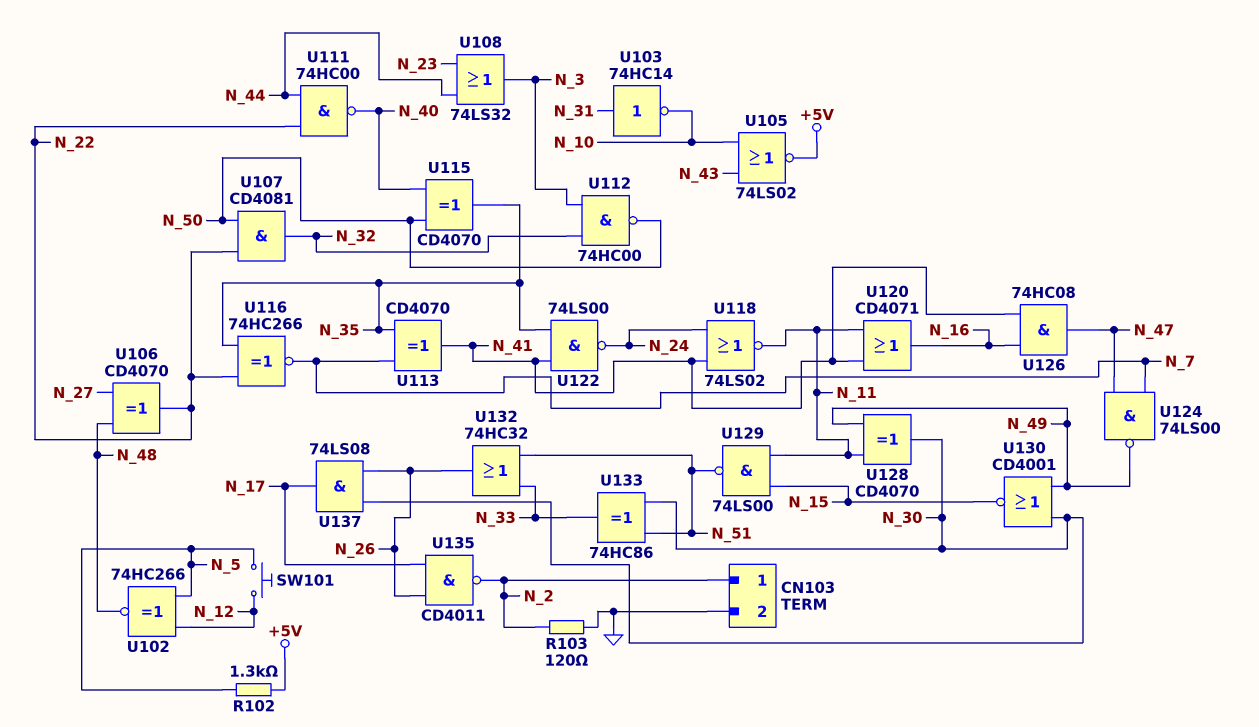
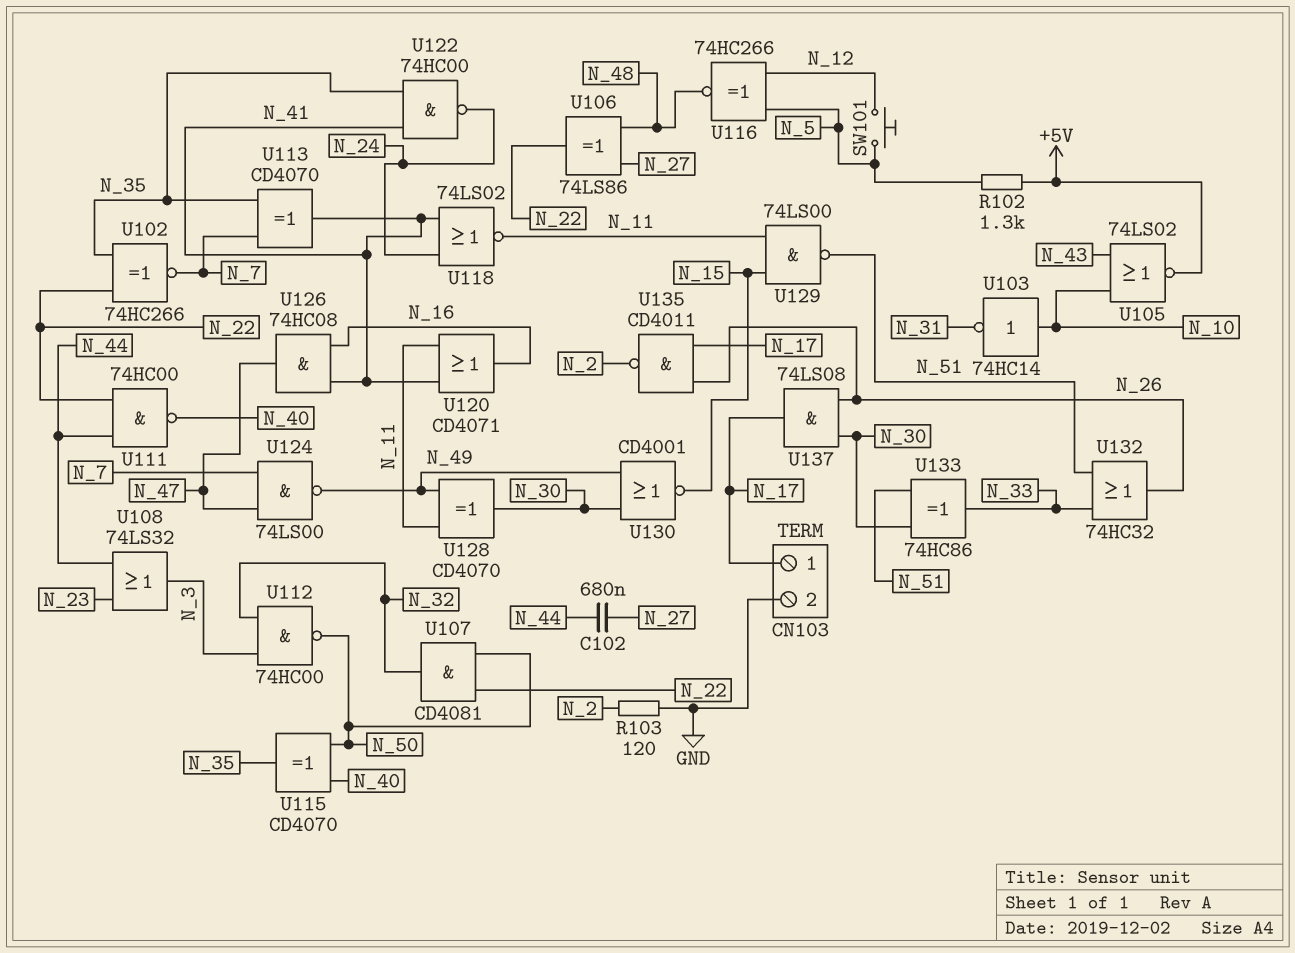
C102: none -> 680nF (N_27, N_44)
CN103 pin 1: N_2 -> N_17
U102: XNOR 74HC266 (in N_5, in N_12, out N_48) -> XNOR 74HC266 (in N_22, in N_35, out N_7)
U103: NOT 74HC14 (in N_31, out N_10) -> NOT 74HC14 (in N_10, out N_31)
U106: XOR CD4070 (in N_27, in N_48, out N_22) -> XOR 74LS86 (in N_27, in N_48, out N_22)
U116: XNOR 74HC266 (in N_22, in N_35, out N_7) -> XNOR 74HC266 (in N_5, in N_12, out N_48)
U122: NAND 74LS00 (in N_35, in N_41, out N_24) -> NAND 74HC00 (in N_35, in N_41, out N_24)

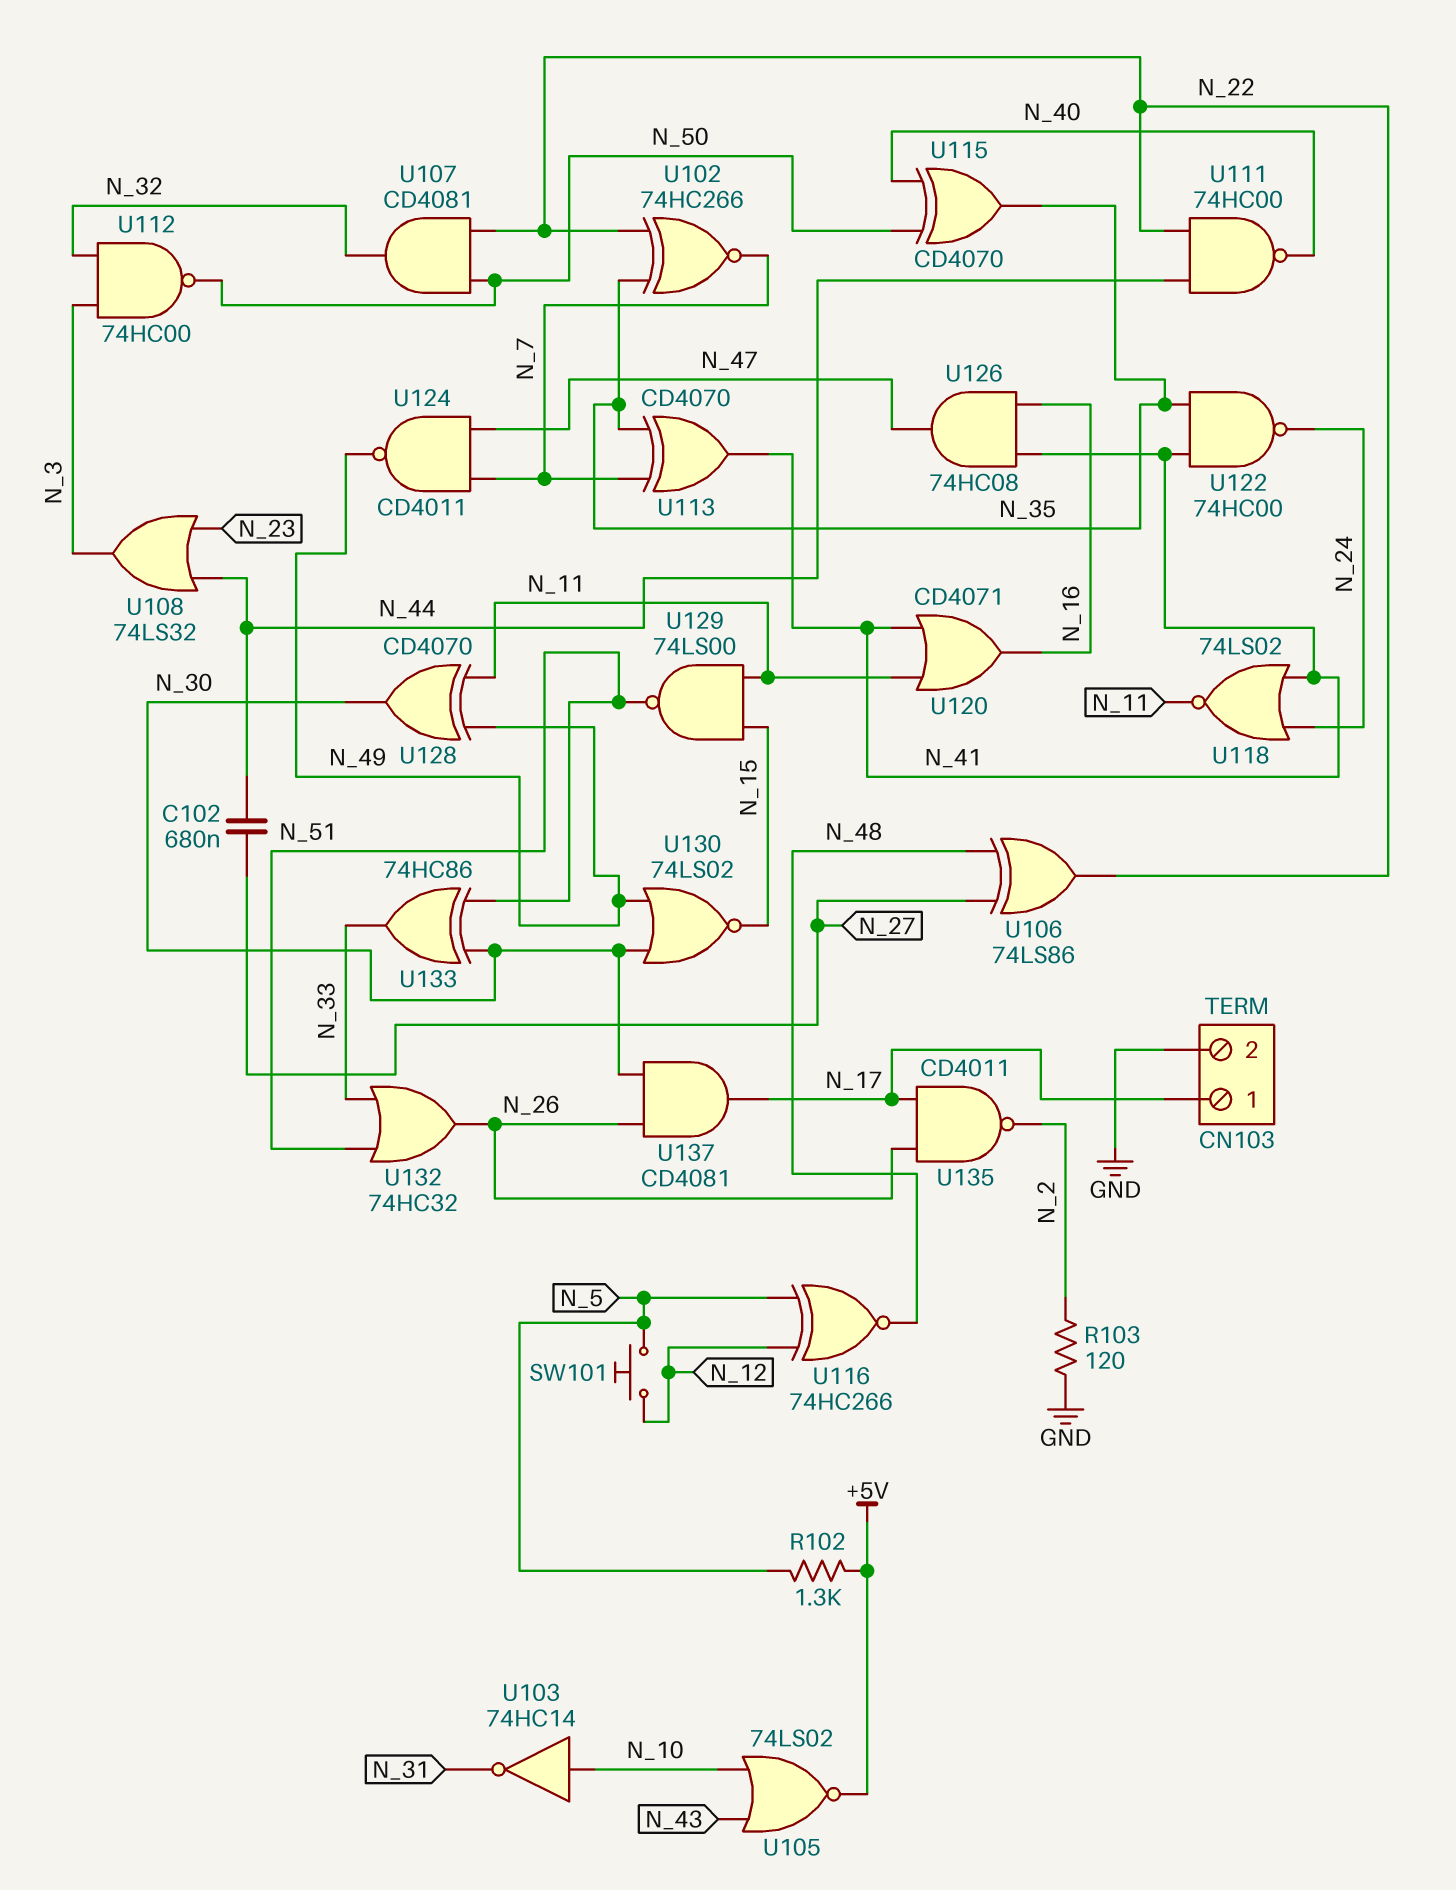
U124: NAND 74LS00 (in N_7, in N_47, out N_49) -> NAND CD4011 (in N_7, in N_47, out N_49)
U130: NOR CD4001 (in N_30, in N_49, out N_15) -> NOR 74LS02 (in N_30, in N_49, out N_15)
U137: AND 74LS08 (in N_26, in N_30, out N_17) -> AND CD4081 (in N_26, in N_30, out N_17)

